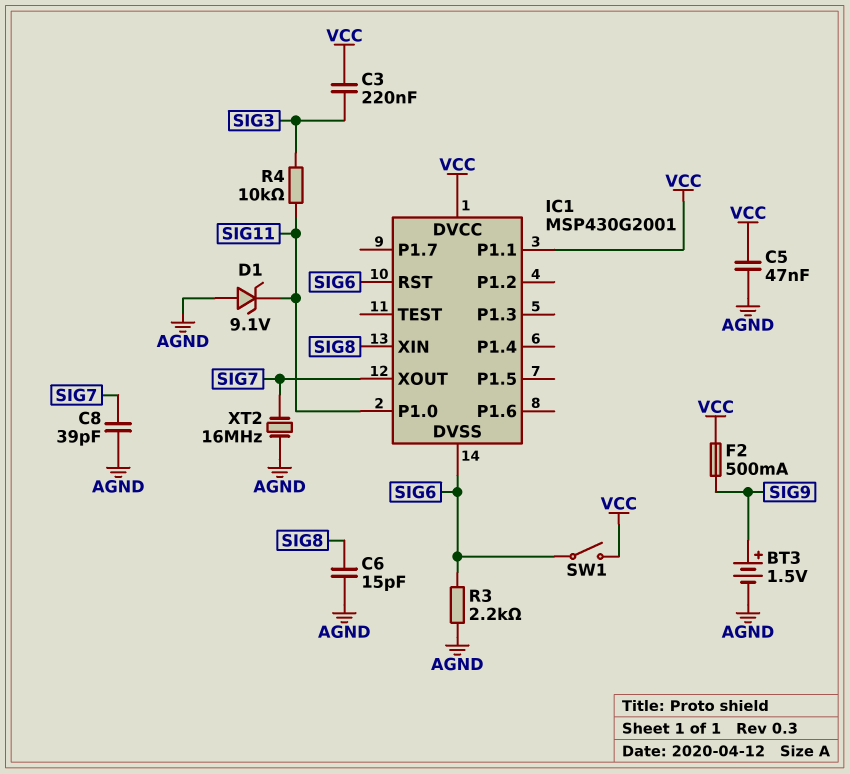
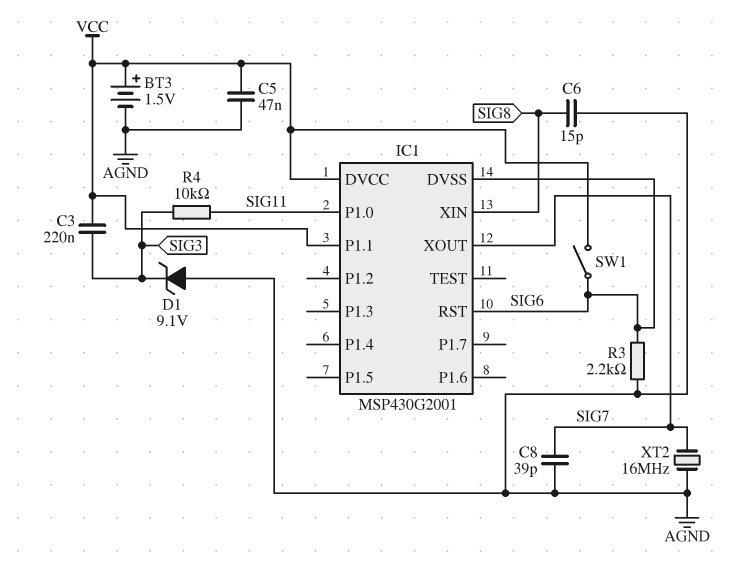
BT3: 1.5V (plus SIG9, minus AGND) -> 1.5V (plus VCC, minus AGND)
D1: zener 9.1V (A AGND, K SIG11) -> zener 9.1V (A AGND, K SIG3)
F2: 500mA (SIG9, VCC) -> none

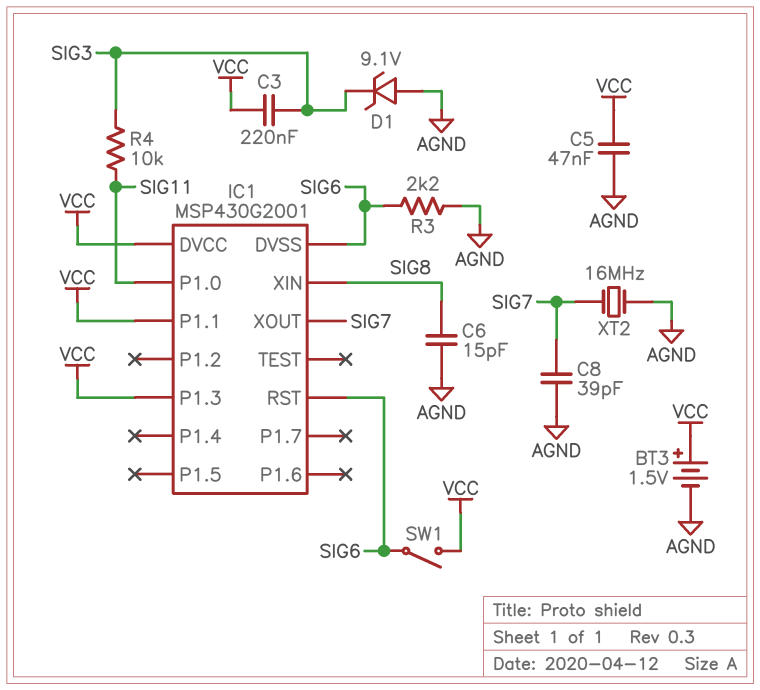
IC1 pin P1.3: none -> VCC

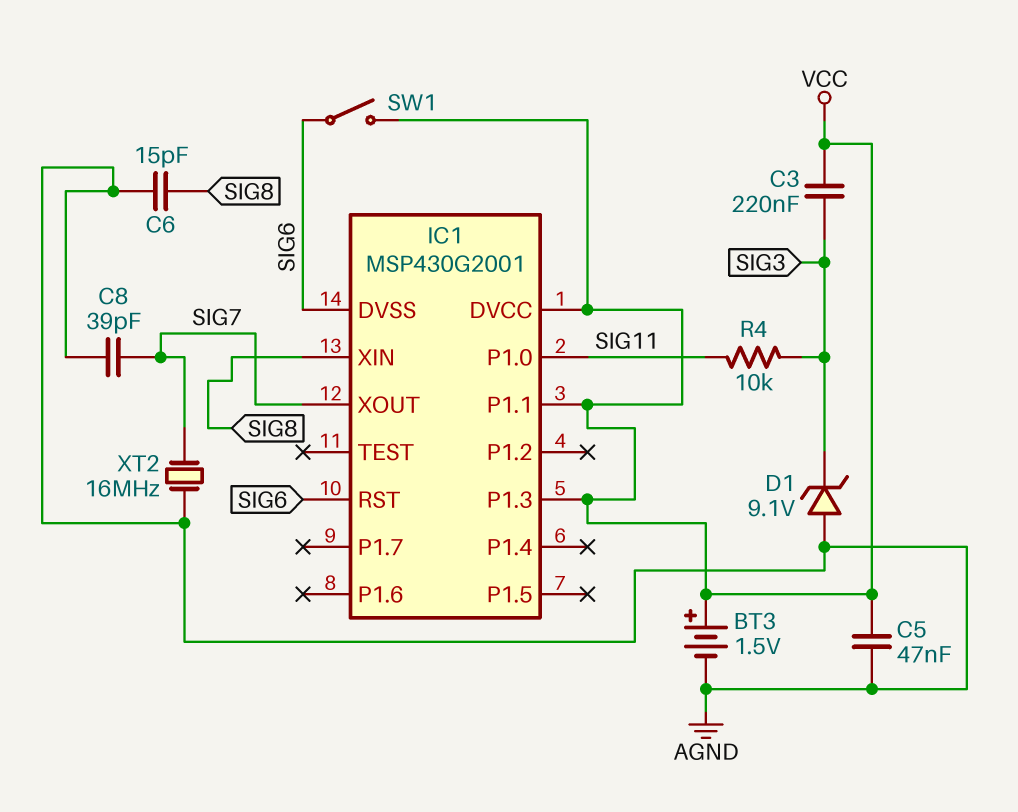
R3: 2.2k (AGND, SIG6) -> none

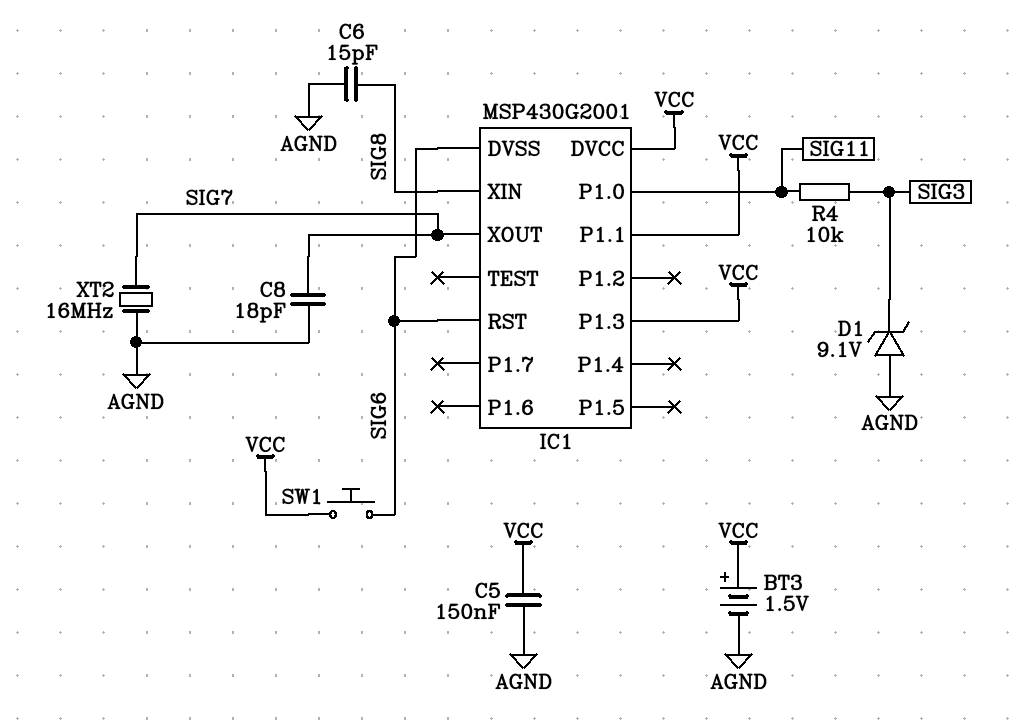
C3: 220nF (SIG3, VCC) -> none
C5: 47nF (AGND, VCC) -> 150nF (AGND, VCC)
C8: 39pF (AGND, SIG7) -> 18pF (AGND, SIG7)
SW1: switch (SIG6, VCC) -> button (SIG6, VCC)

